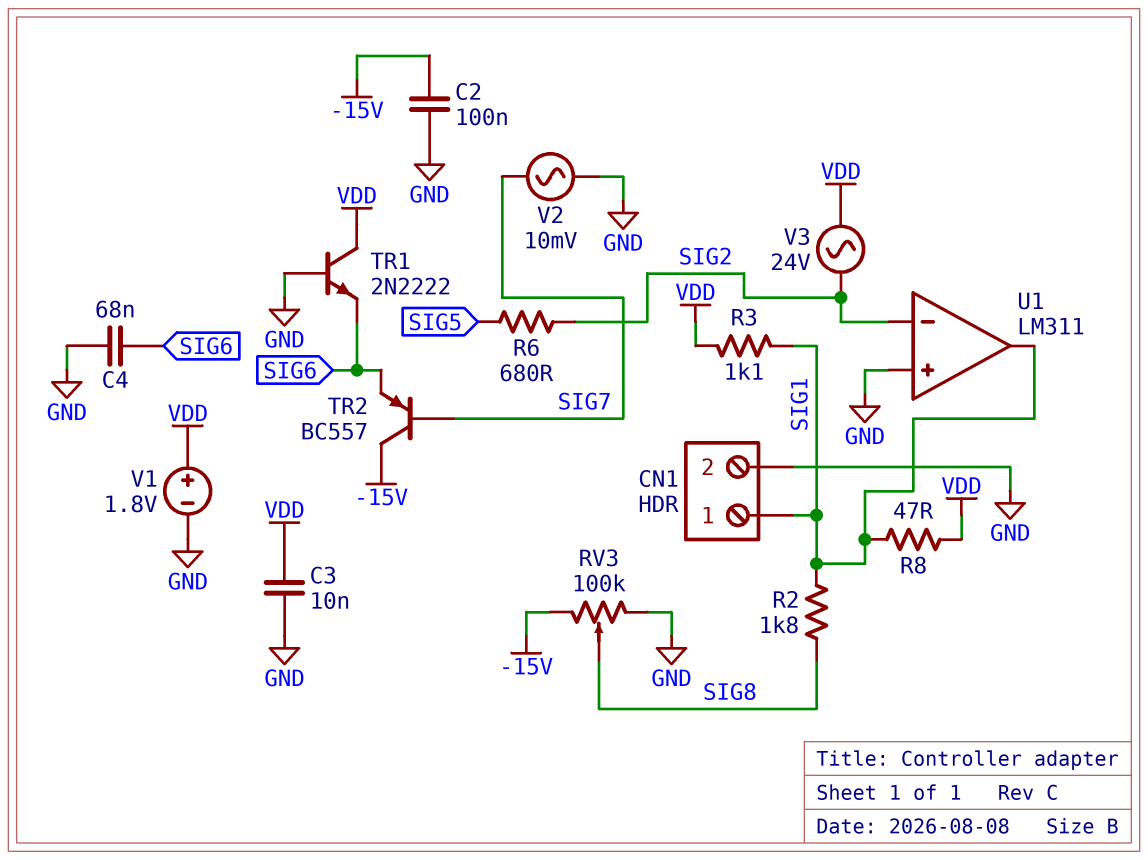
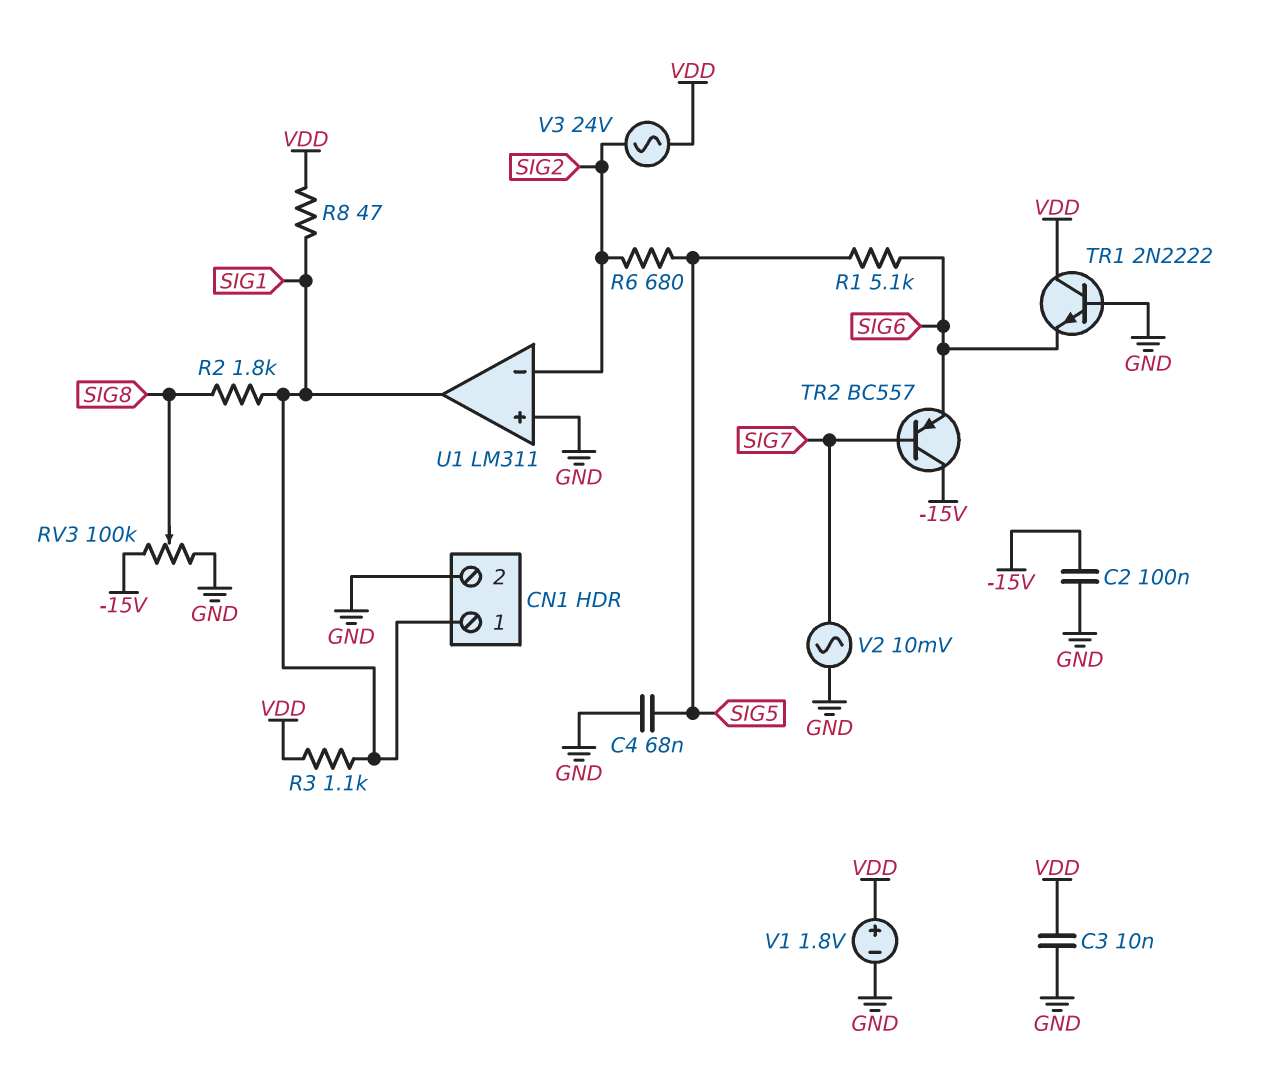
C4: 68nF (GND, SIG6) -> 68nF (GND, SIG5)
R1: none -> 5.1k (SIG5, SIG6)

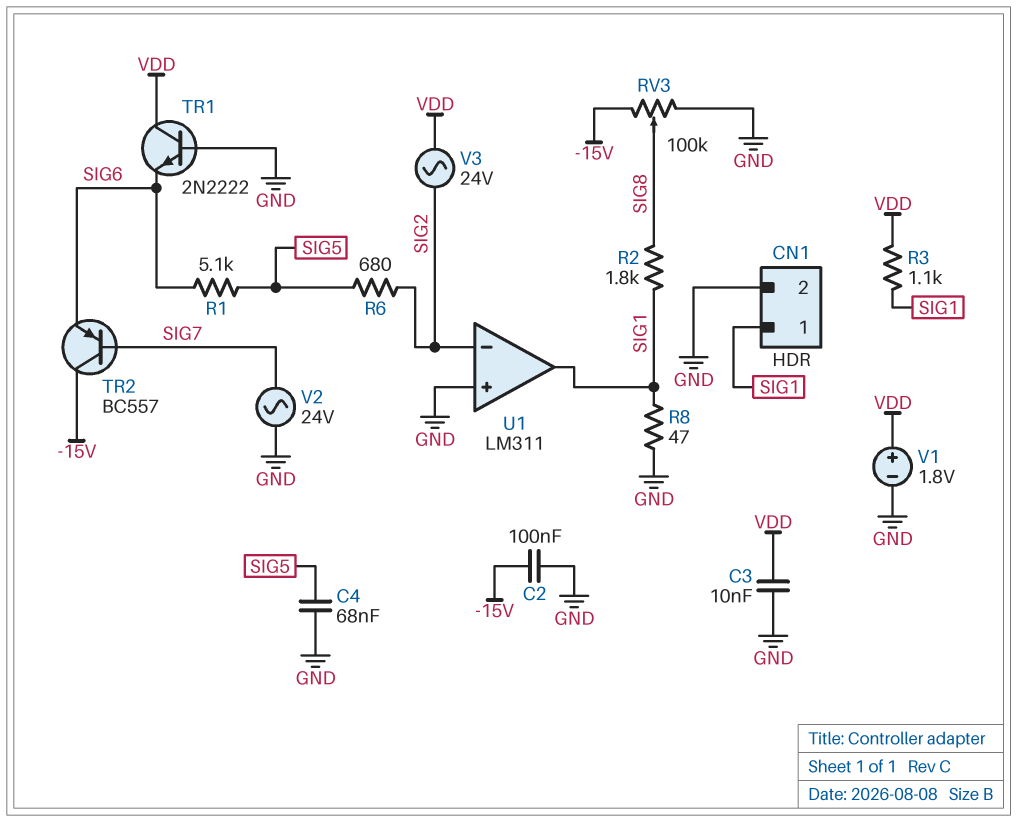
R8: 47 (SIG1, VDD) -> 47 (GND, SIG1)
V2: AC 10mV (GND, SIG7) -> AC 24V (GND, SIG7)

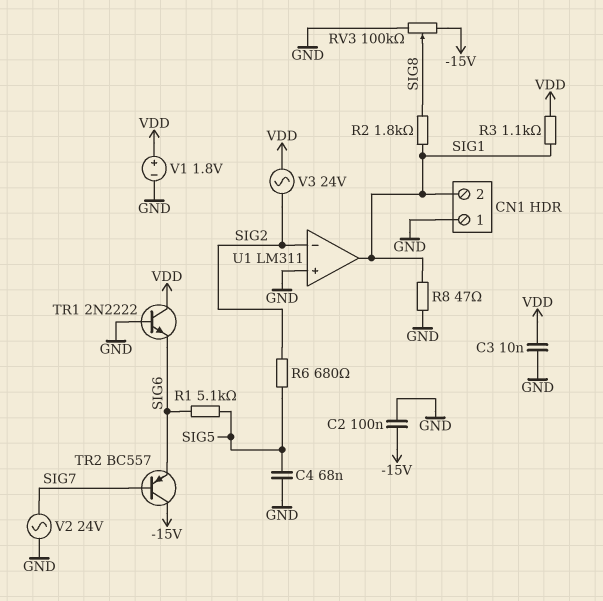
CN1 pin 1: SIG1 -> GND
CN1 pin 2: GND -> SIG1

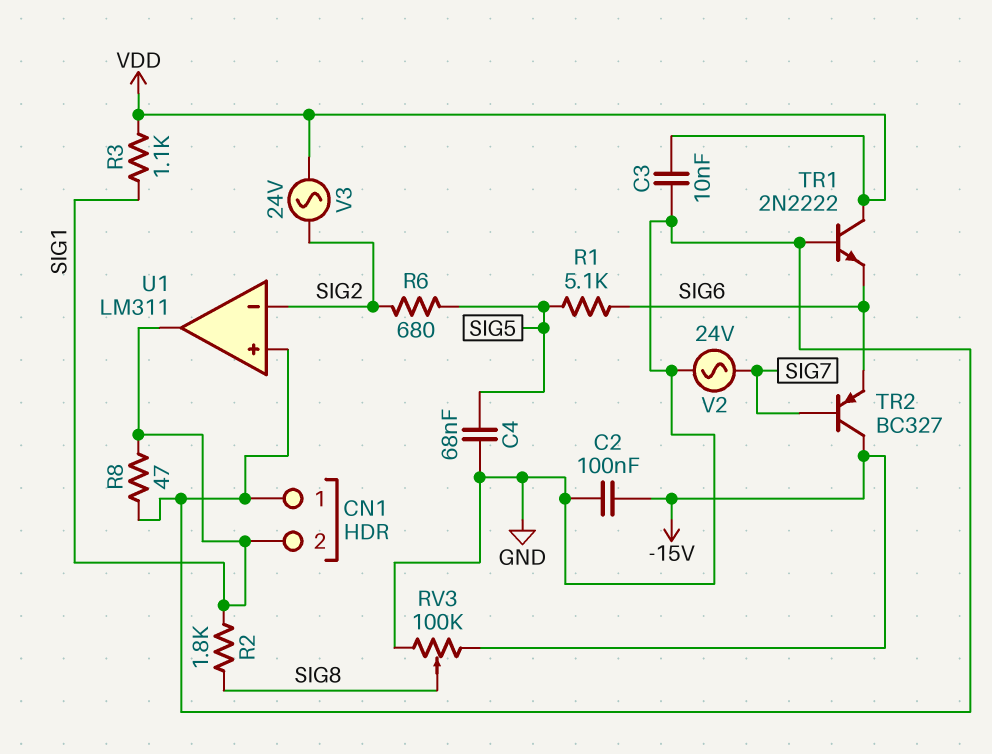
TR2: PNP BC557 (B SIG7, C -15V, E SIG6) -> PNP BC327 (B SIG7, C -15V, E SIG6)
V1: 1.8V (plus VDD, minus GND) -> none

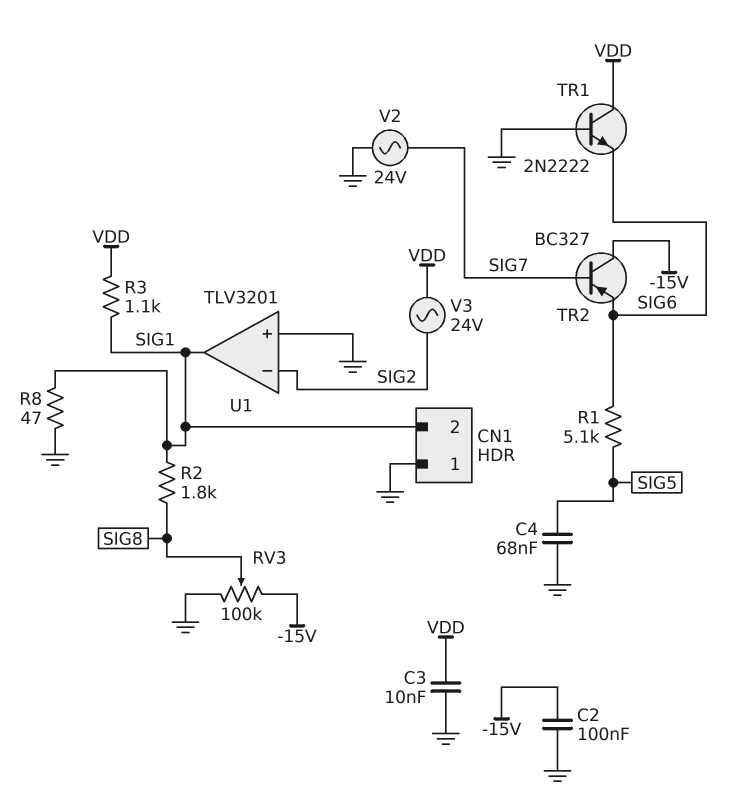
R6: 680 (SIG2, SIG5) -> none
U1: LM311 -> TLV3201

